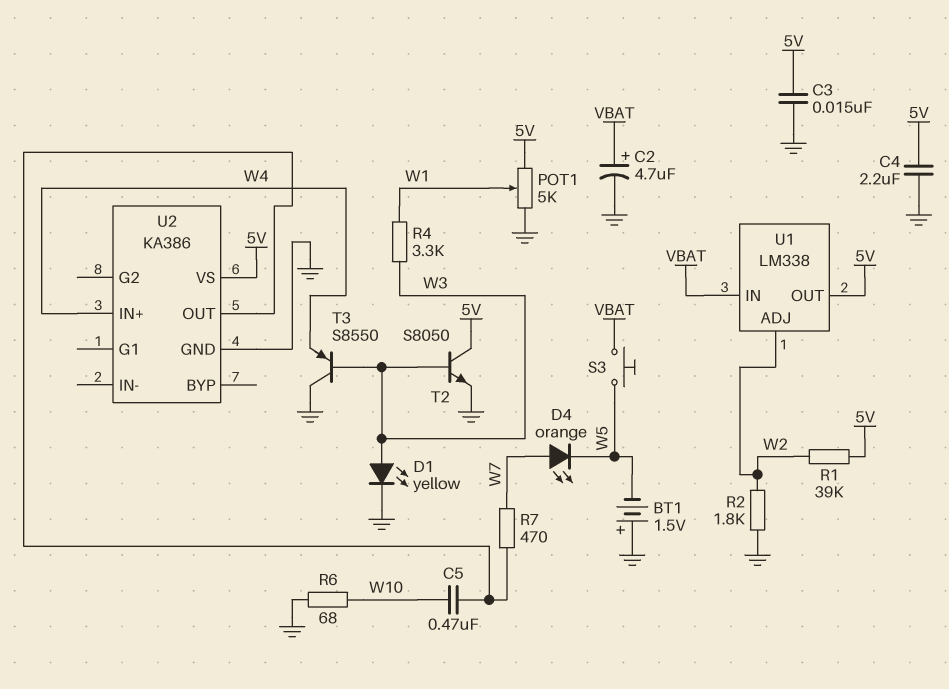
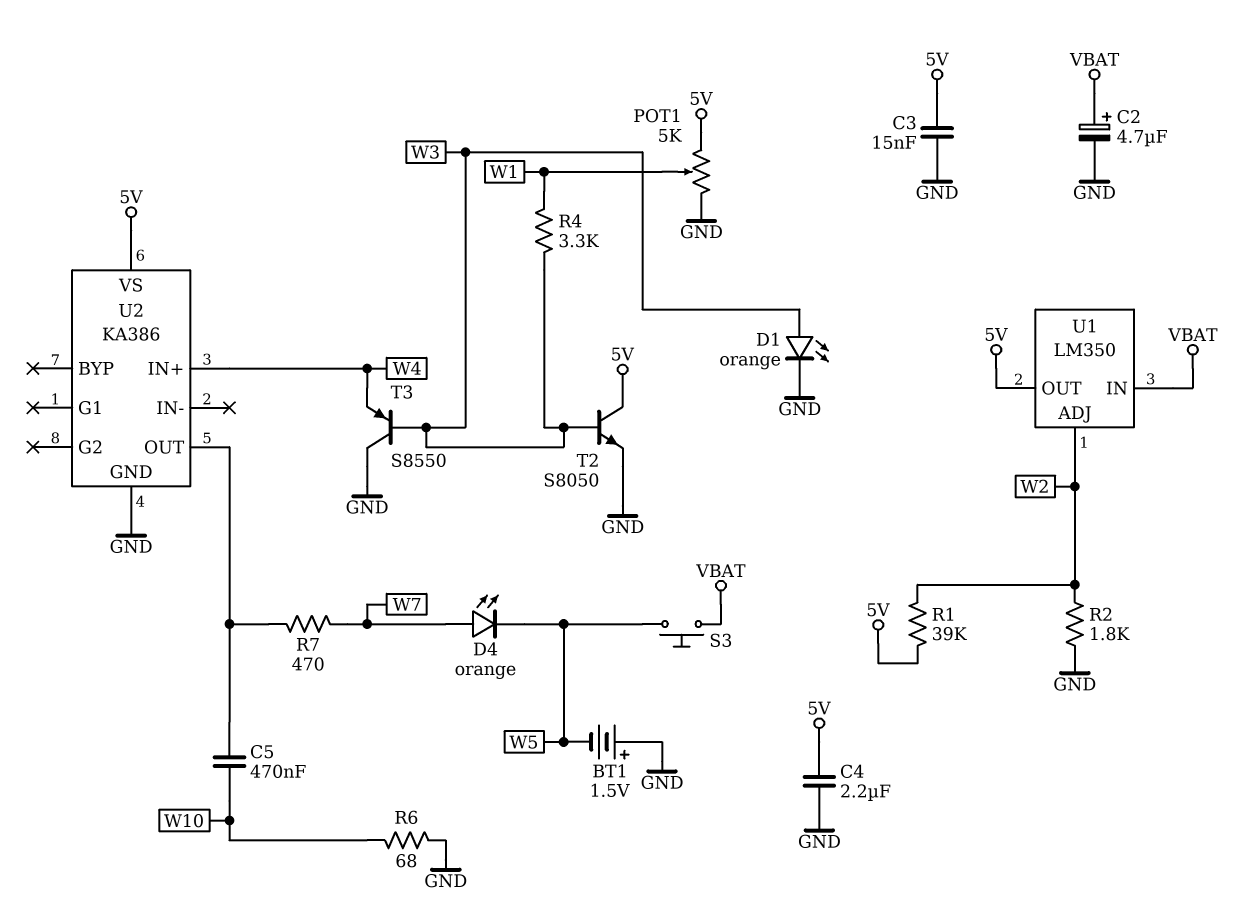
D1: LED yellow (A W3, K GND) -> LED orange (A W3, K GND)
U1: LM338 -> LM350

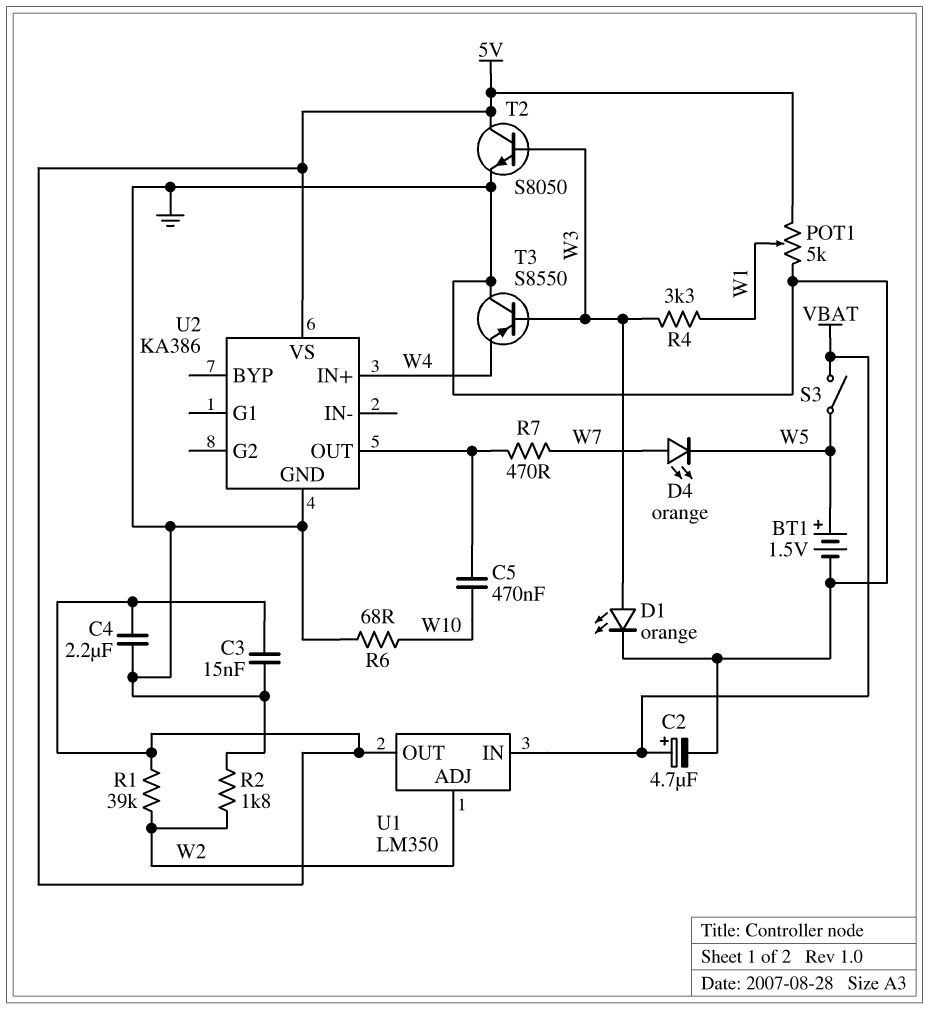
BT1: 1.5V (plus GND, minus W5) -> 1.5V (plus W5, minus GND)
S3: button (VBAT, W5) -> switch (VBAT, W5)

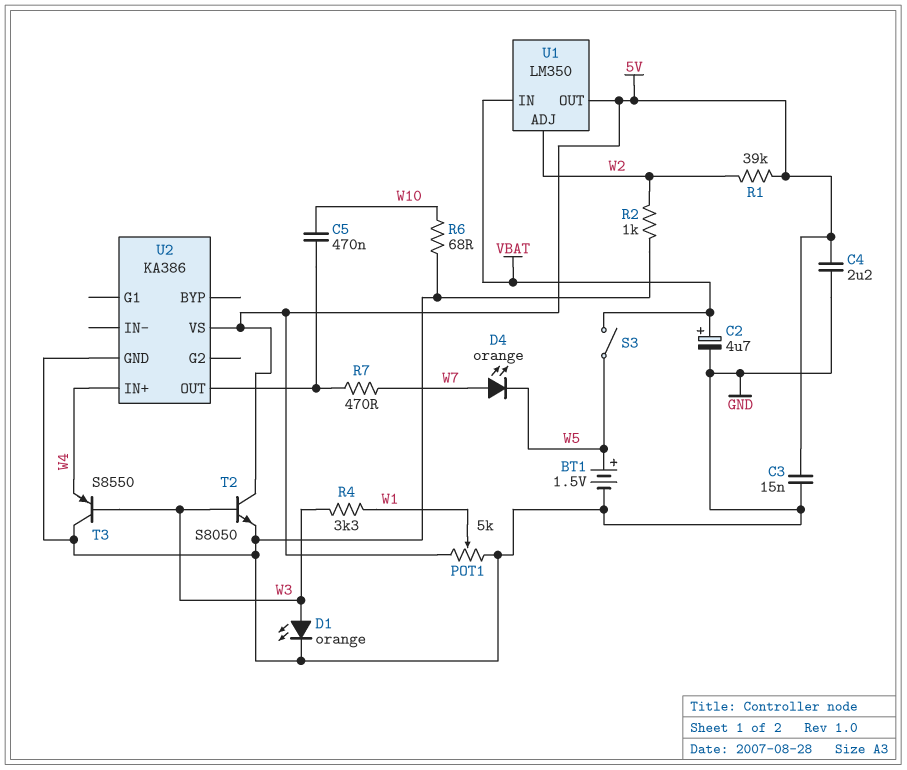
R2: 1.8k (GND, W2) -> 1k (GND, W2)

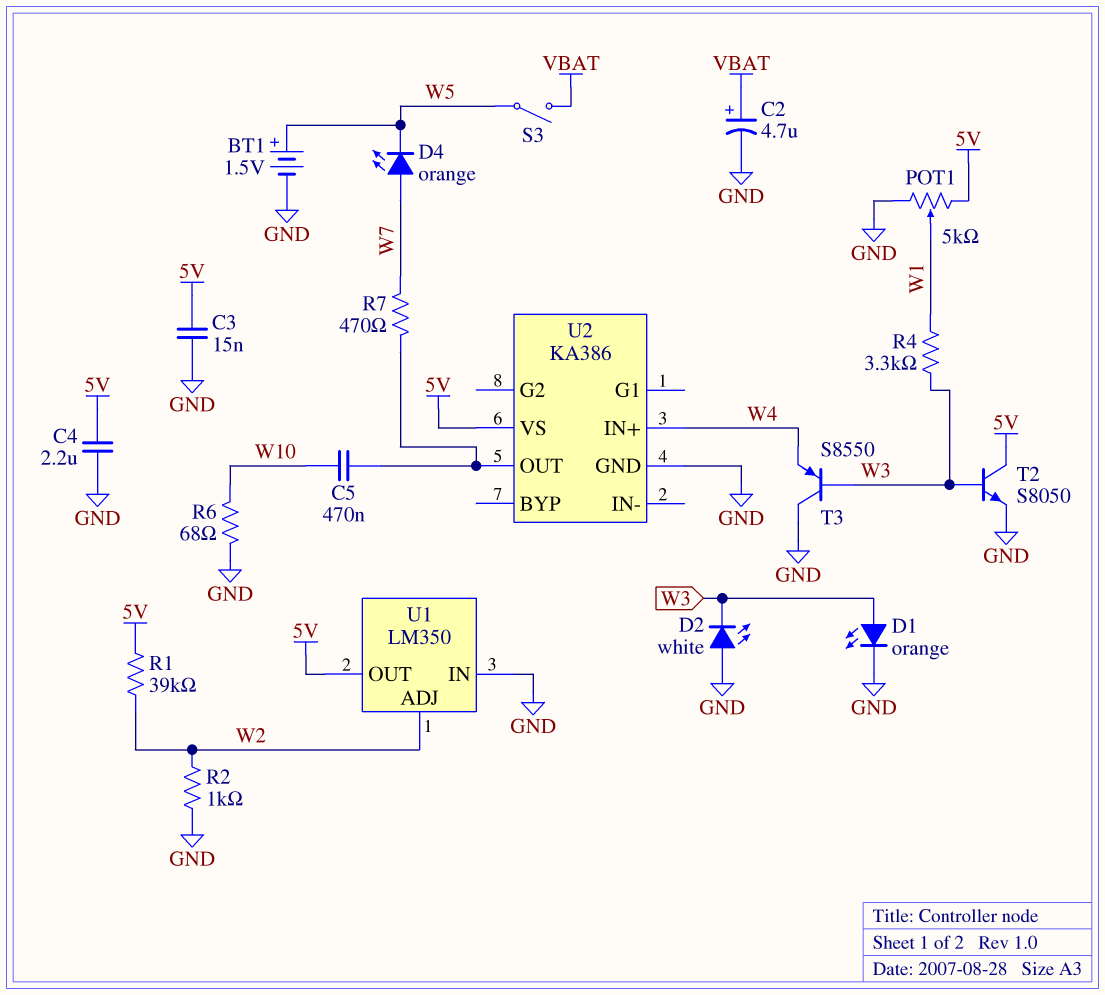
D2: none -> LED white (A GND, K W3)
U1 pin IN: VBAT -> GND

